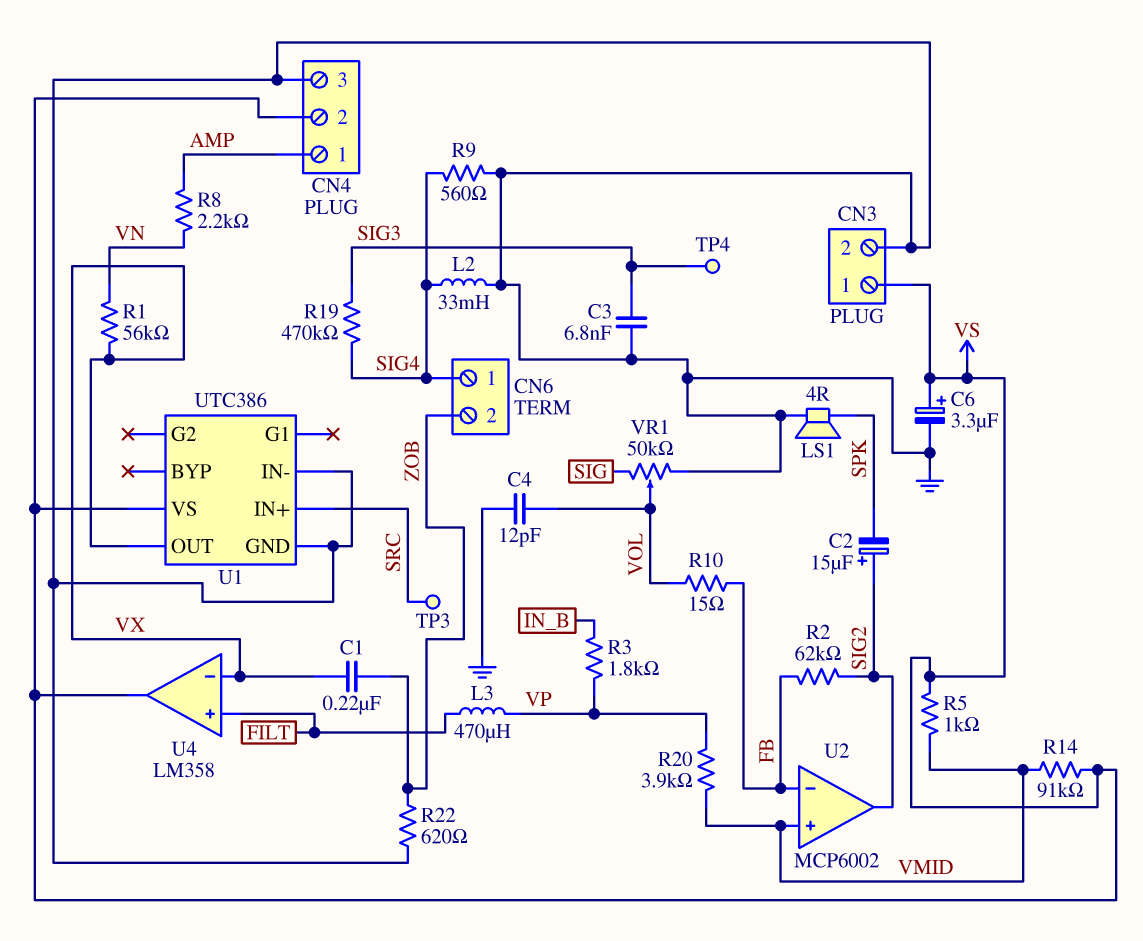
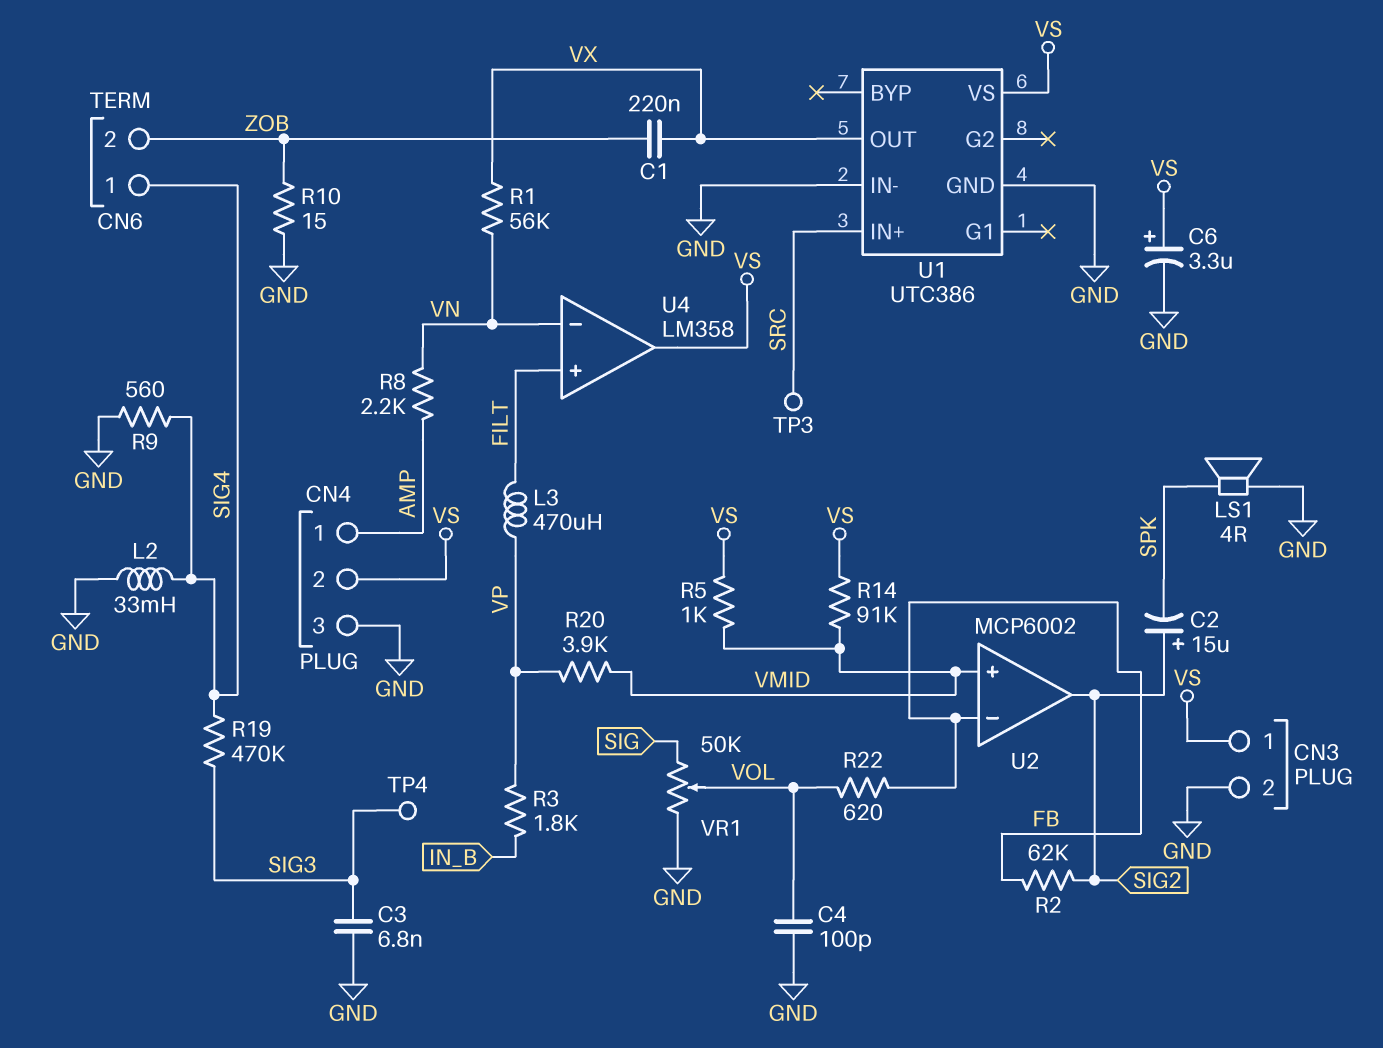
C4: 12pF (GND, VOL) -> 100pF (GND, VOL)
R10: 15 (FB, VOL) -> 15 (GND, ZOB)
R22: 620 (GND, ZOB) -> 620 (FB, VOL)
U4 pin in-: VX -> VN

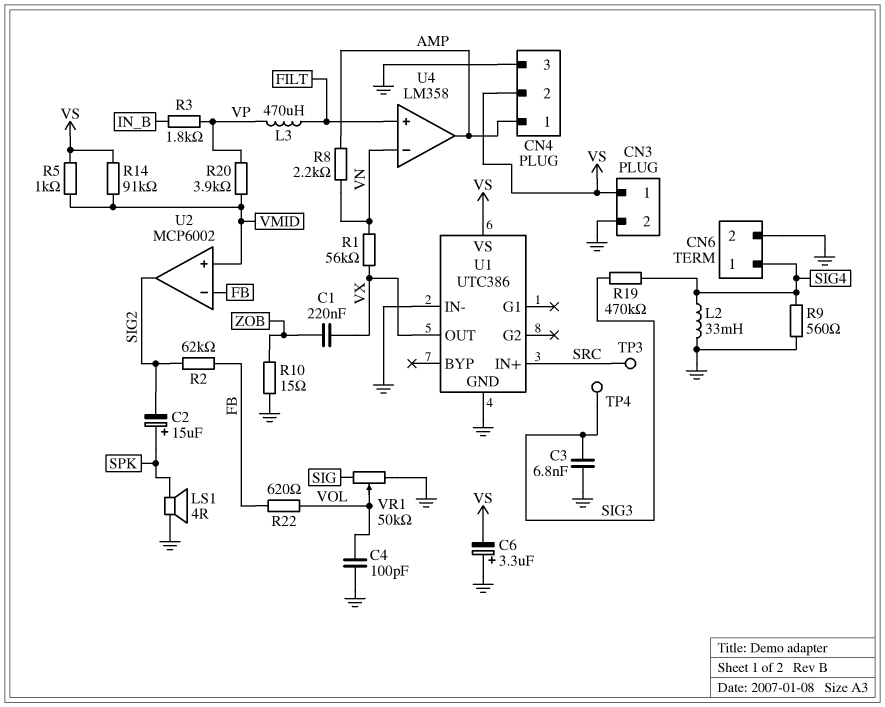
C2: 15uF (plus SIG2, minus SPK) -> 15uF (plus SPK, minus SIG2)
C6: 3.3uF (plus VS, minus GND) -> 3.3uF (plus GND, minus VS)
CN6 pin 2: ZOB -> GND
U4 pin out: VS -> AMP

